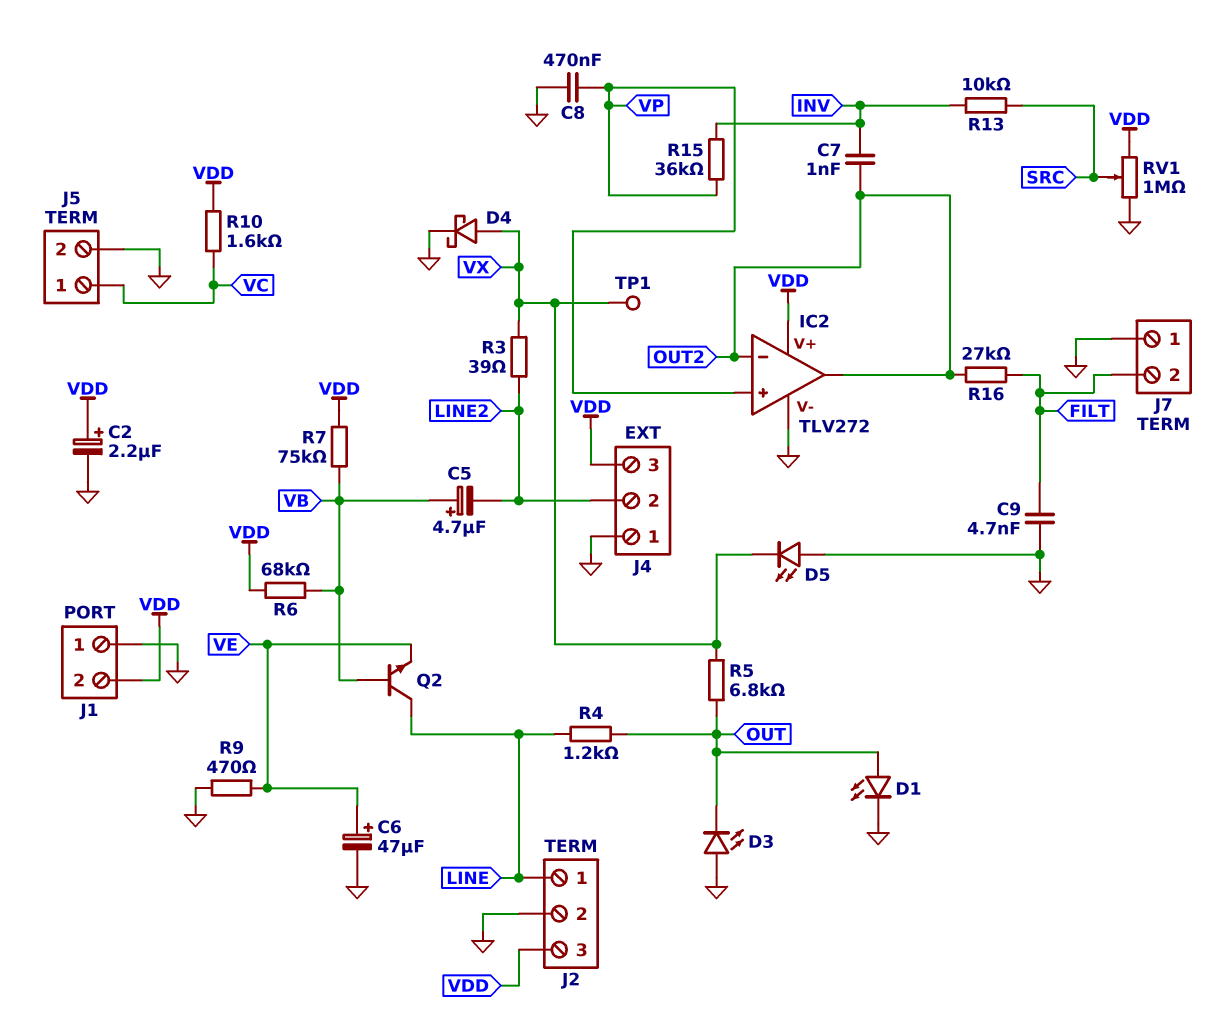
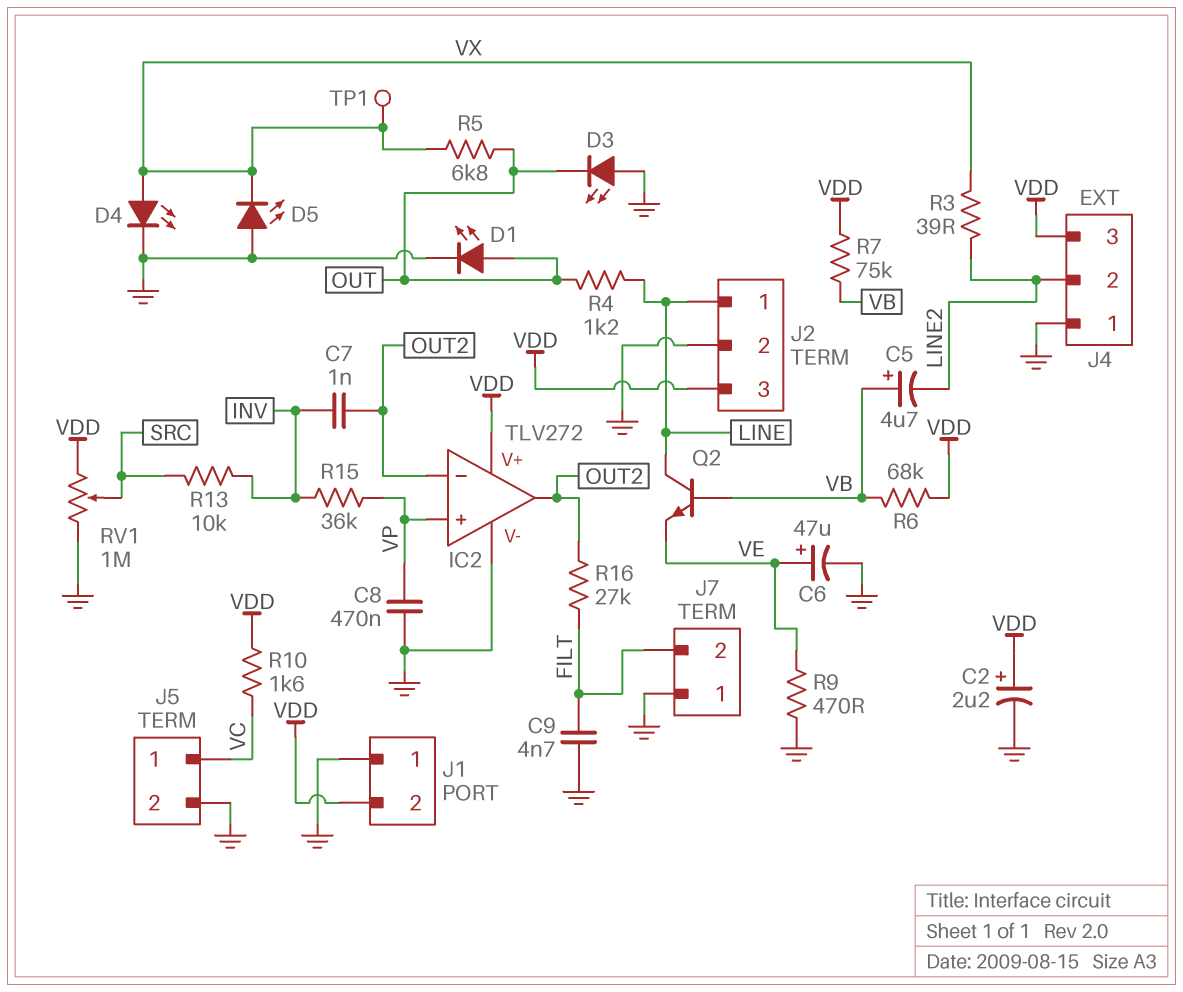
D4: schottky (A VX, K GND) -> LED (A VX, K GND)

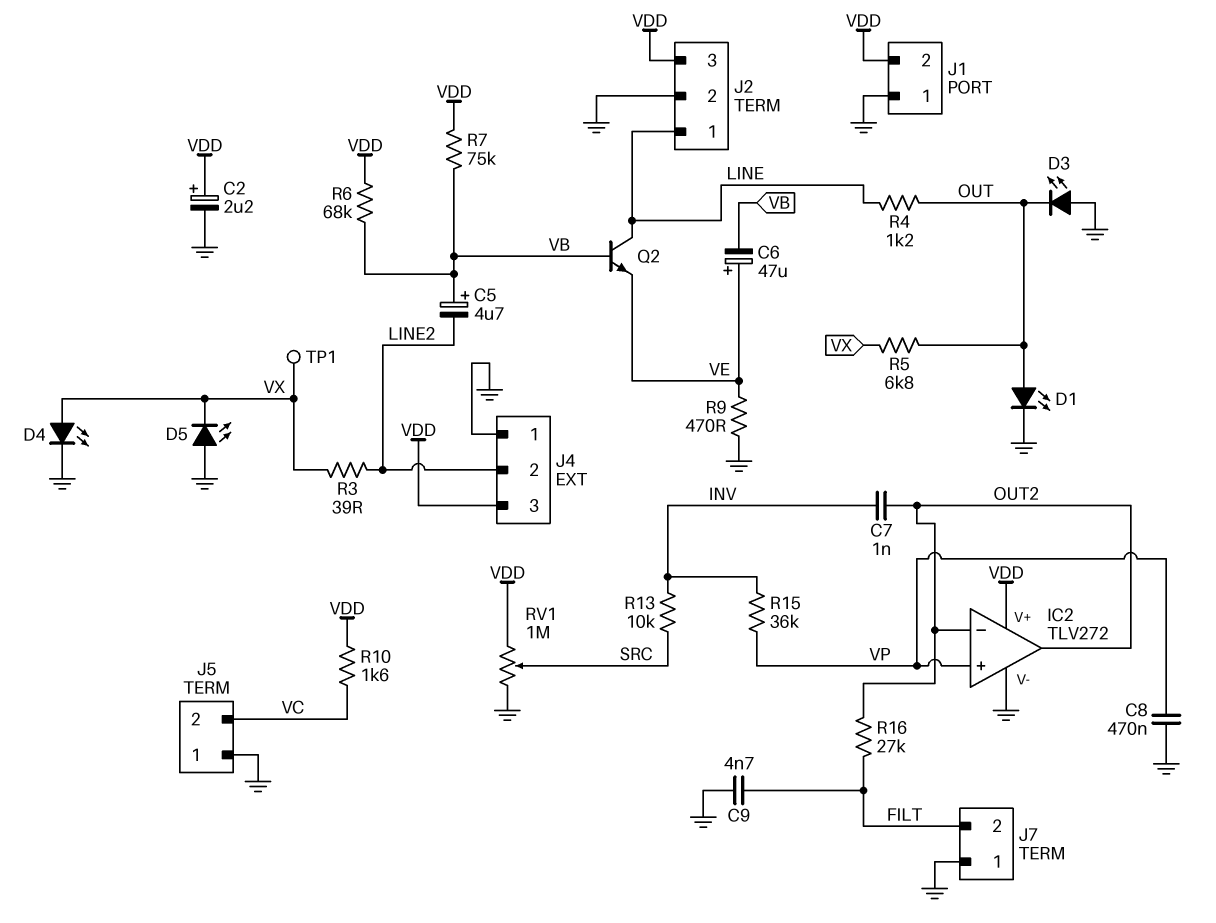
C6: 47uF (plus VE, minus GND) -> 47uF (plus VE, minus VB)
J5 pin 1: VC -> GND
J5 pin 2: GND -> VC

